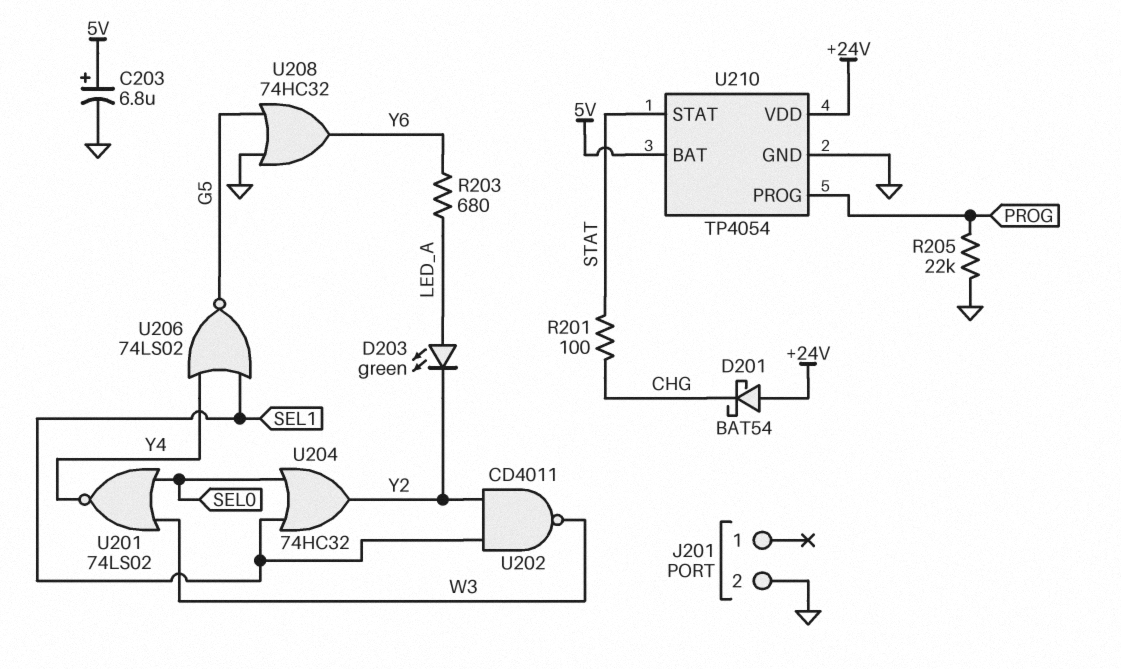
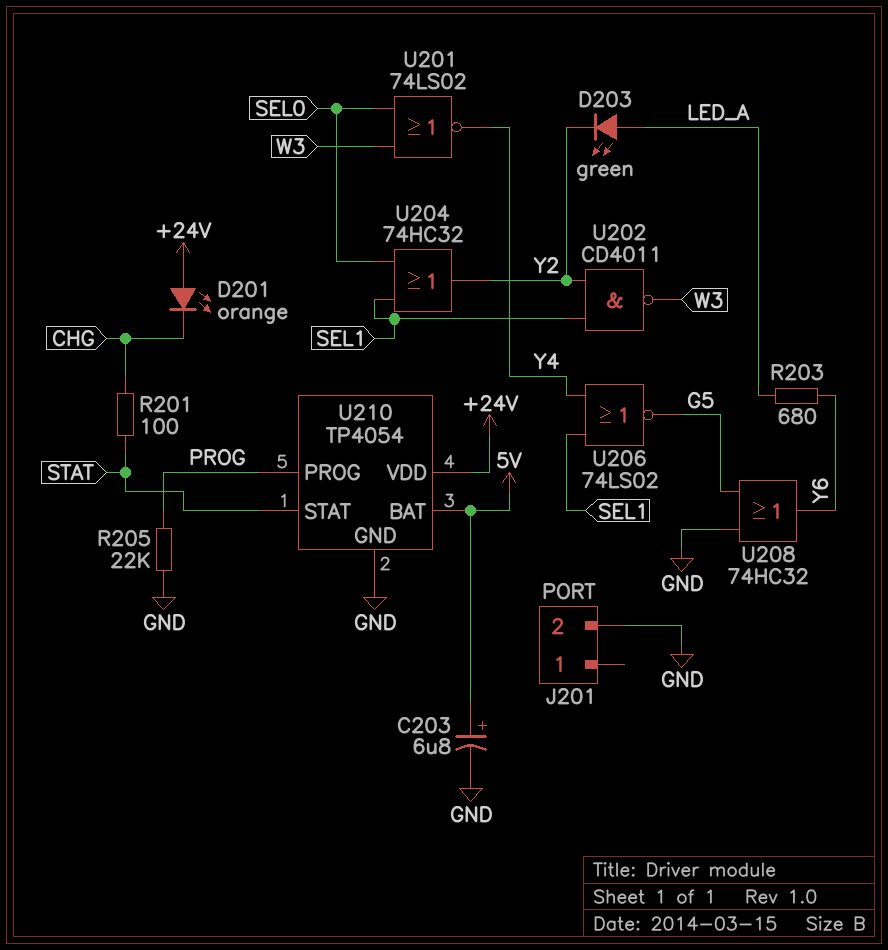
D201: schottky BAT54 (A +24V, K CHG) -> LED orange (A +24V, K CHG)

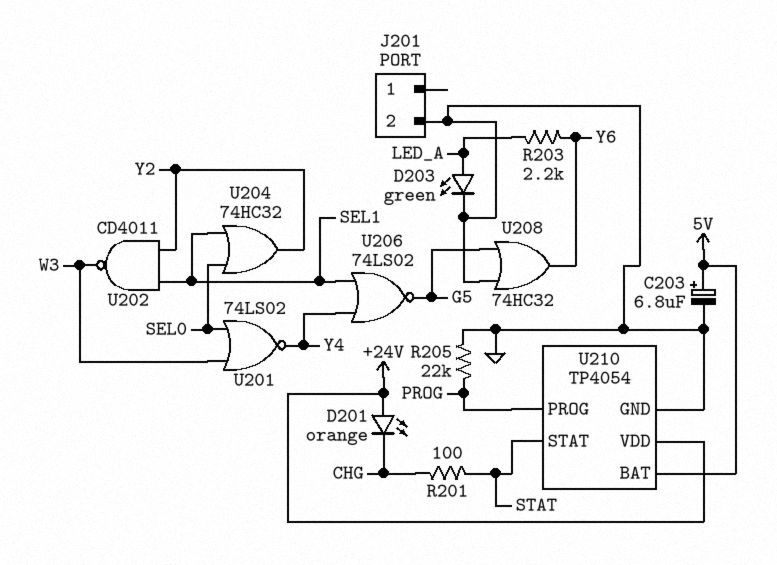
D203: LED green (A LED_A, K Y2) -> LED green (A LED_A, K GND)
R203: 680 (LED_A, Y6) -> 2.2k (LED_A, Y6)

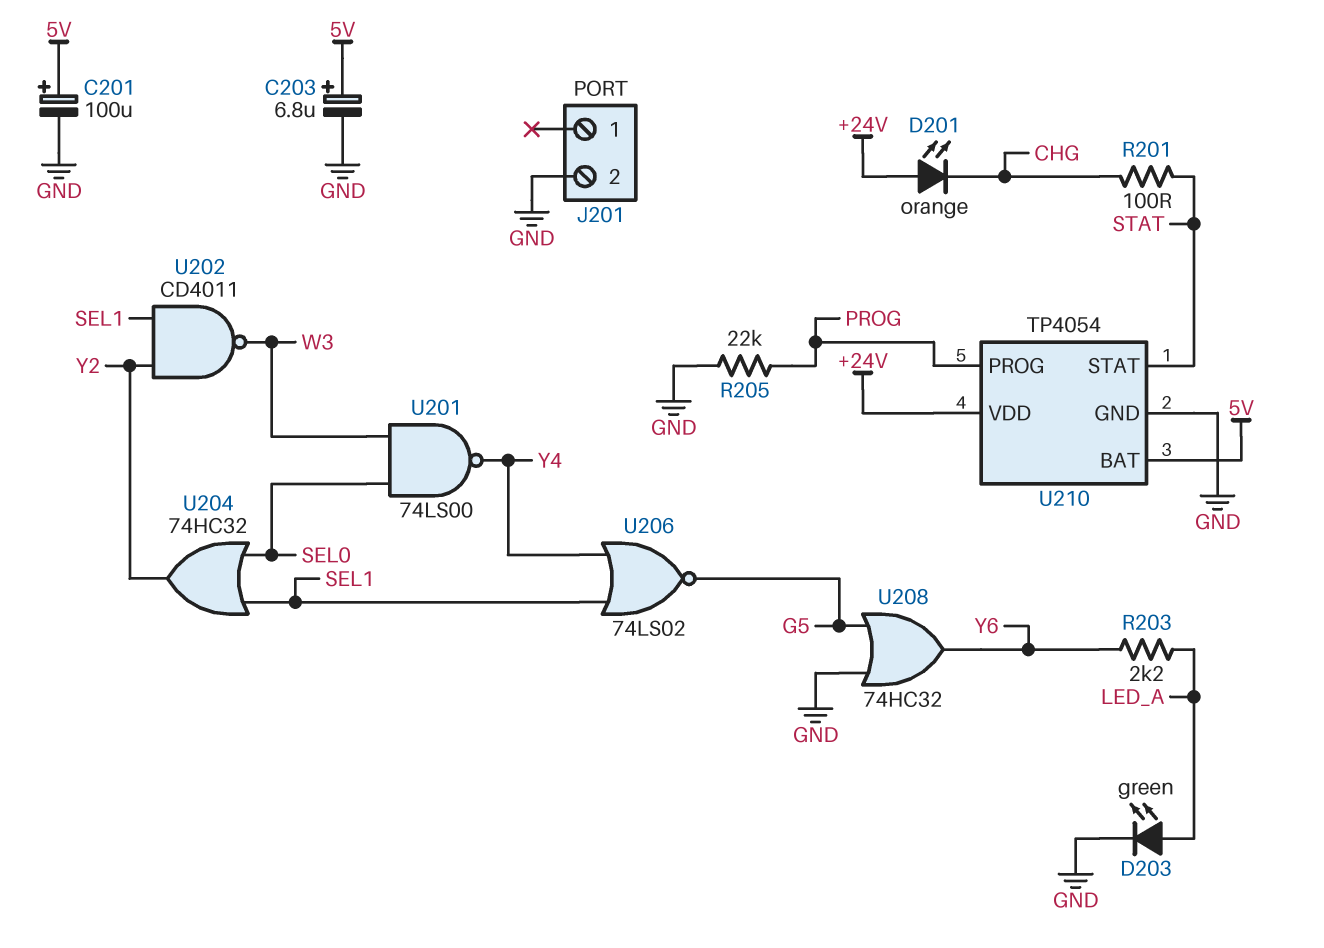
C201: none -> 100uF (plus 5V, minus GND)
U201: NOR 74LS02 (in SEL0, in W3, out Y4) -> NAND 74LS00 (in SEL0, in W3, out Y4)

